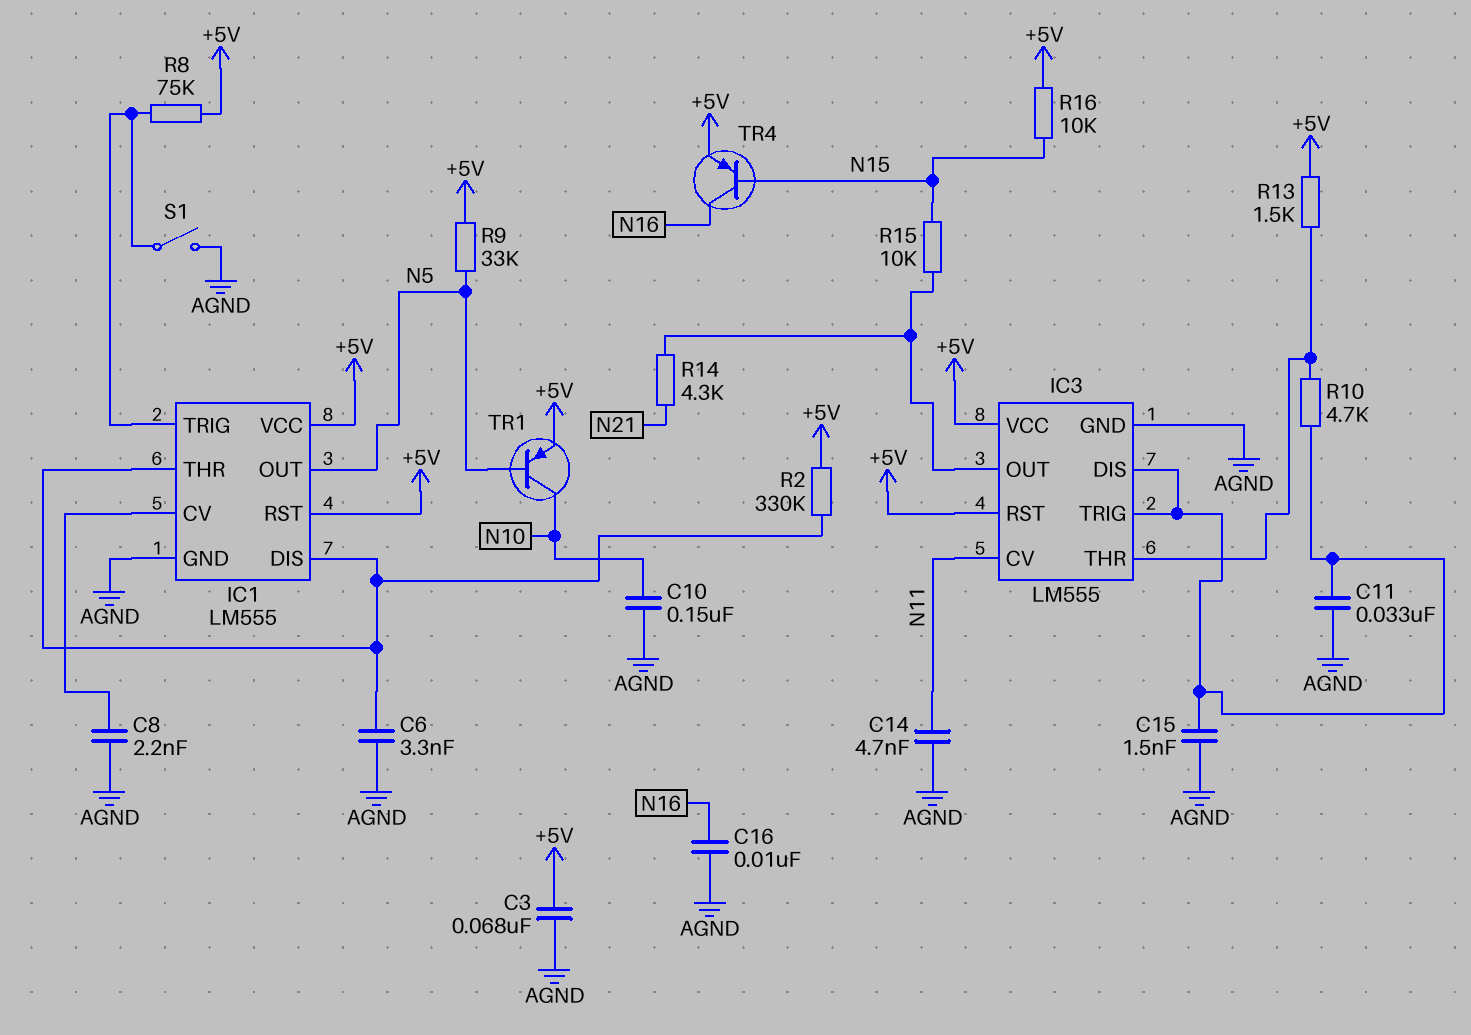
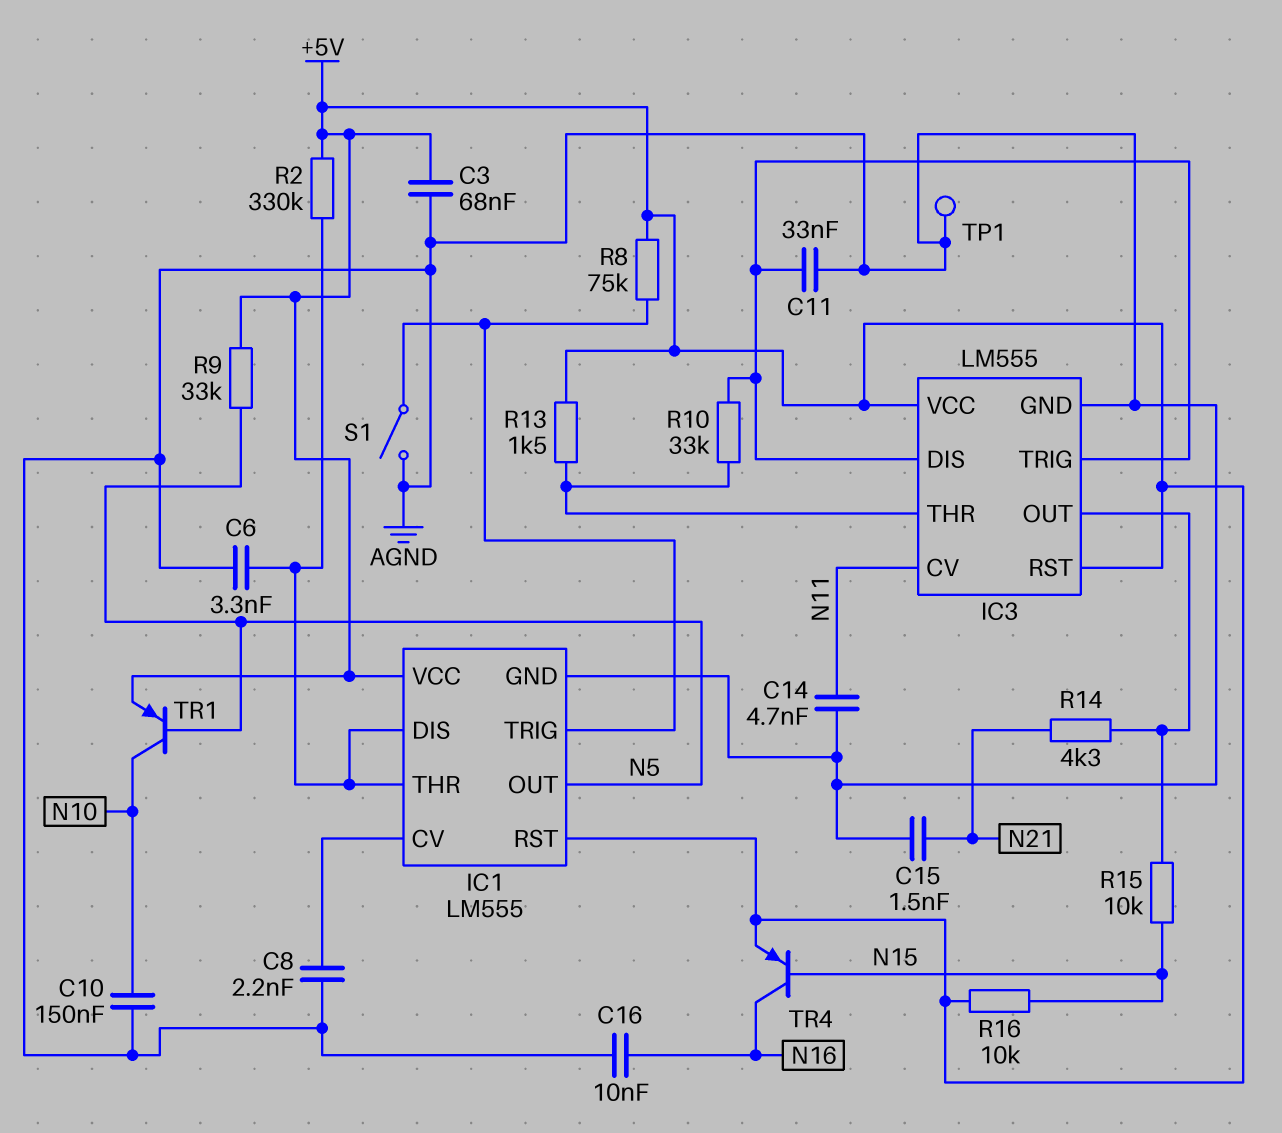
C15: 1.5nF (AGND, IC3/DIS) -> 1.5nF (AGND, N21)
R10: 4.7k (IC3/DIS, IC3/THR) -> 33k (IC3/DIS, IC3/THR)
TP1: none -> test point (AGND)

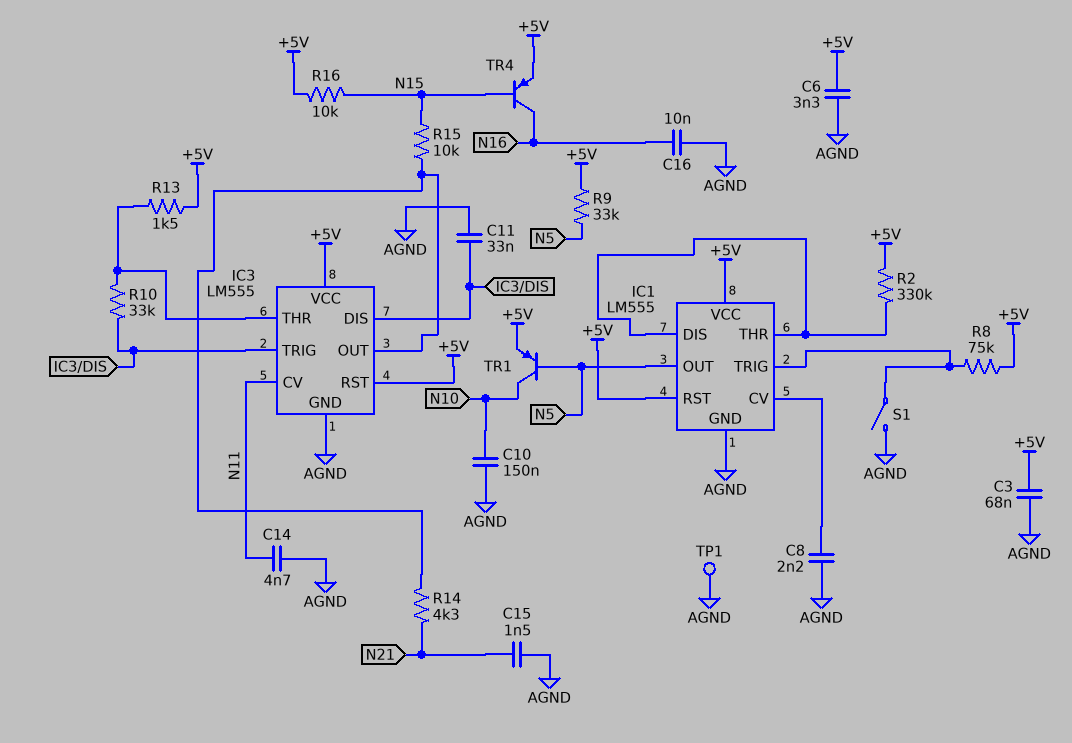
C6: 3.3nF (AGND, IC1/DIS) -> 3.3nF (+5V, AGND)

